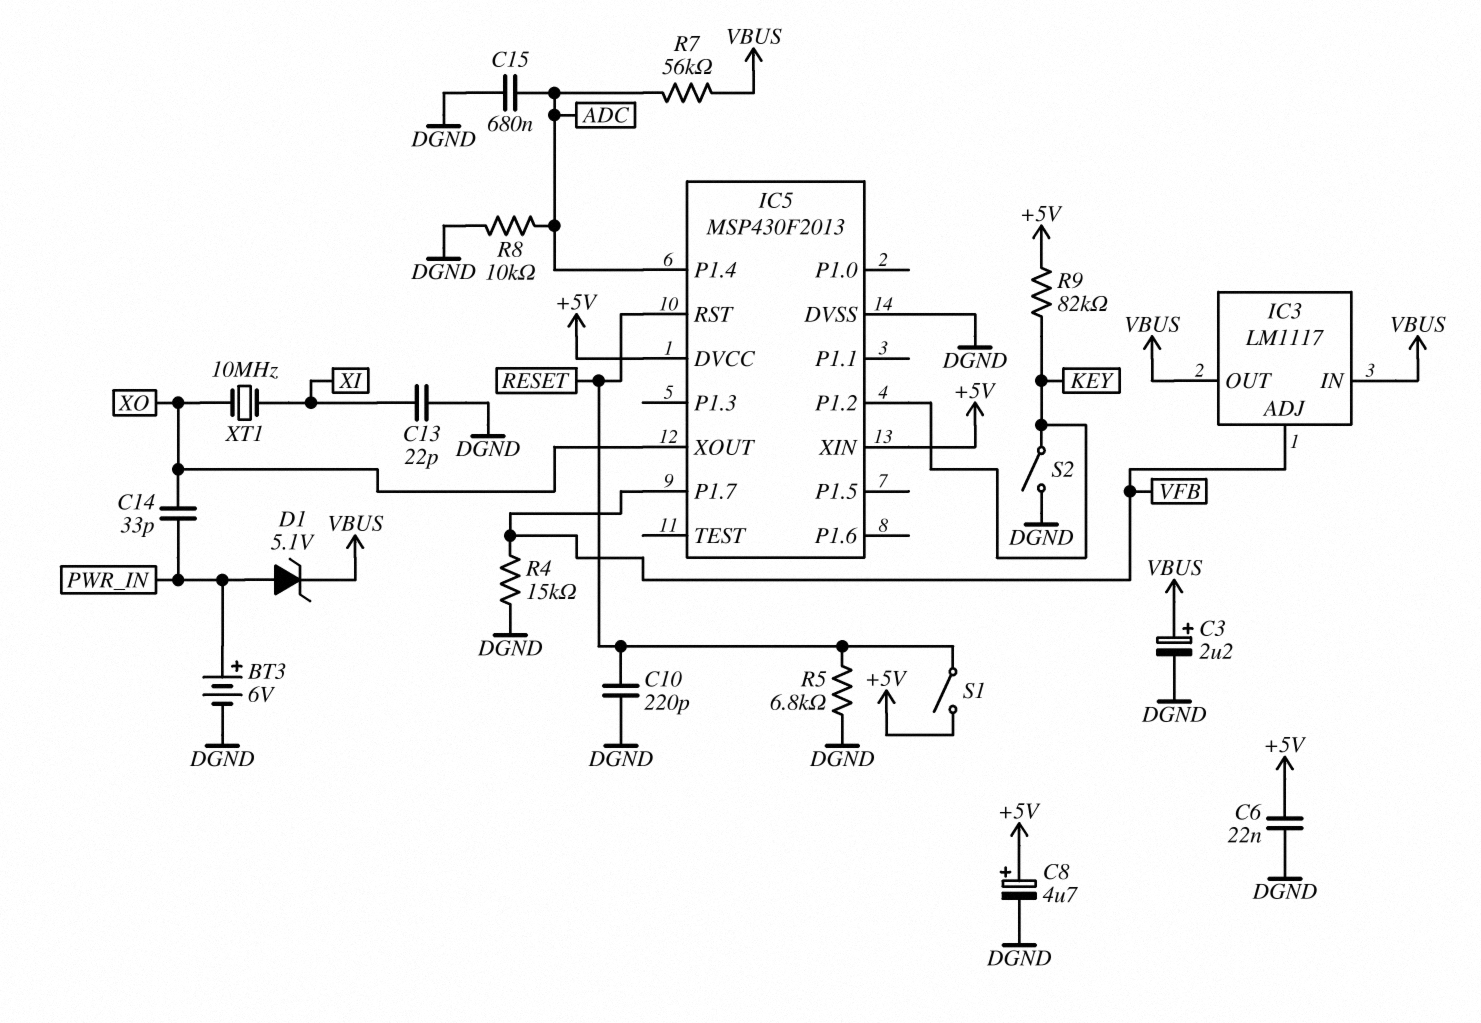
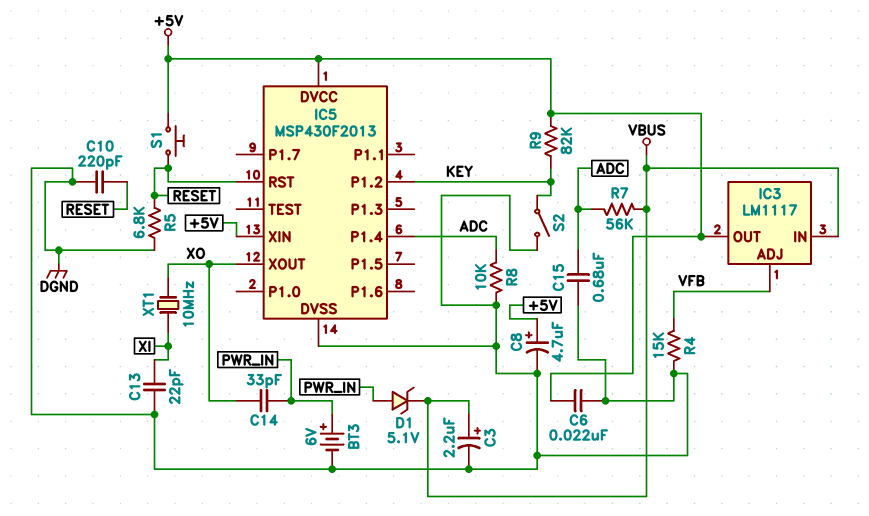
IC3 pin OUT: VBUS -> +5V
IC5 pin P1.7: VFB -> none
S1: switch (+5V, RESET) -> button (+5V, RESET)

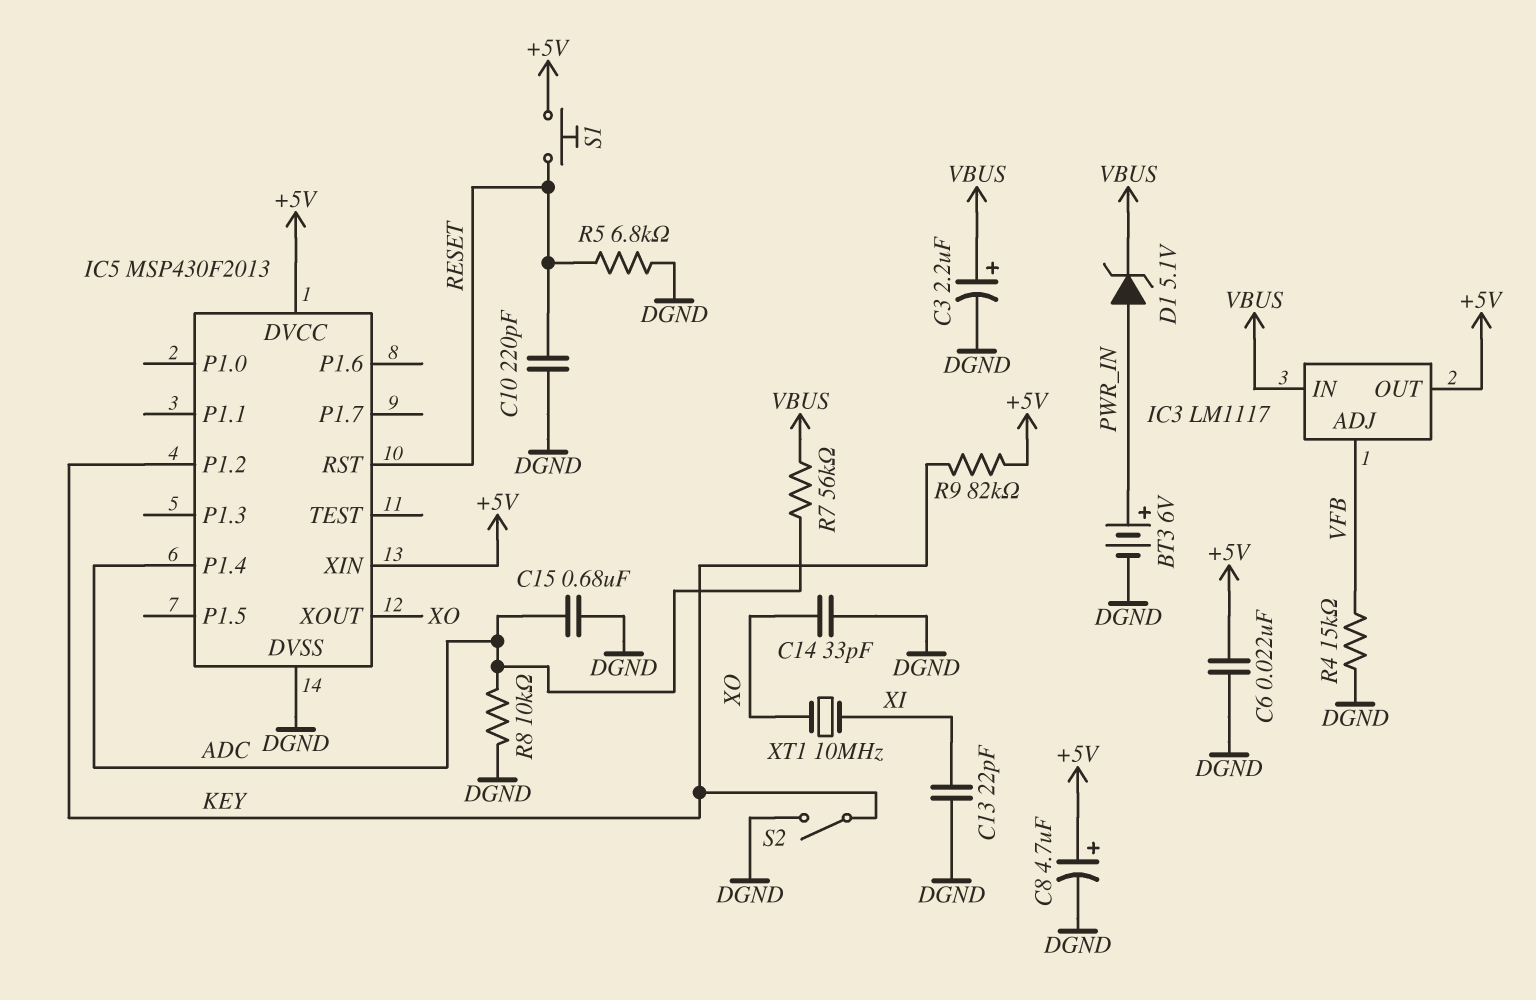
C14: 33pF (PWR_IN, XO) -> 33pF (DGND, XO)

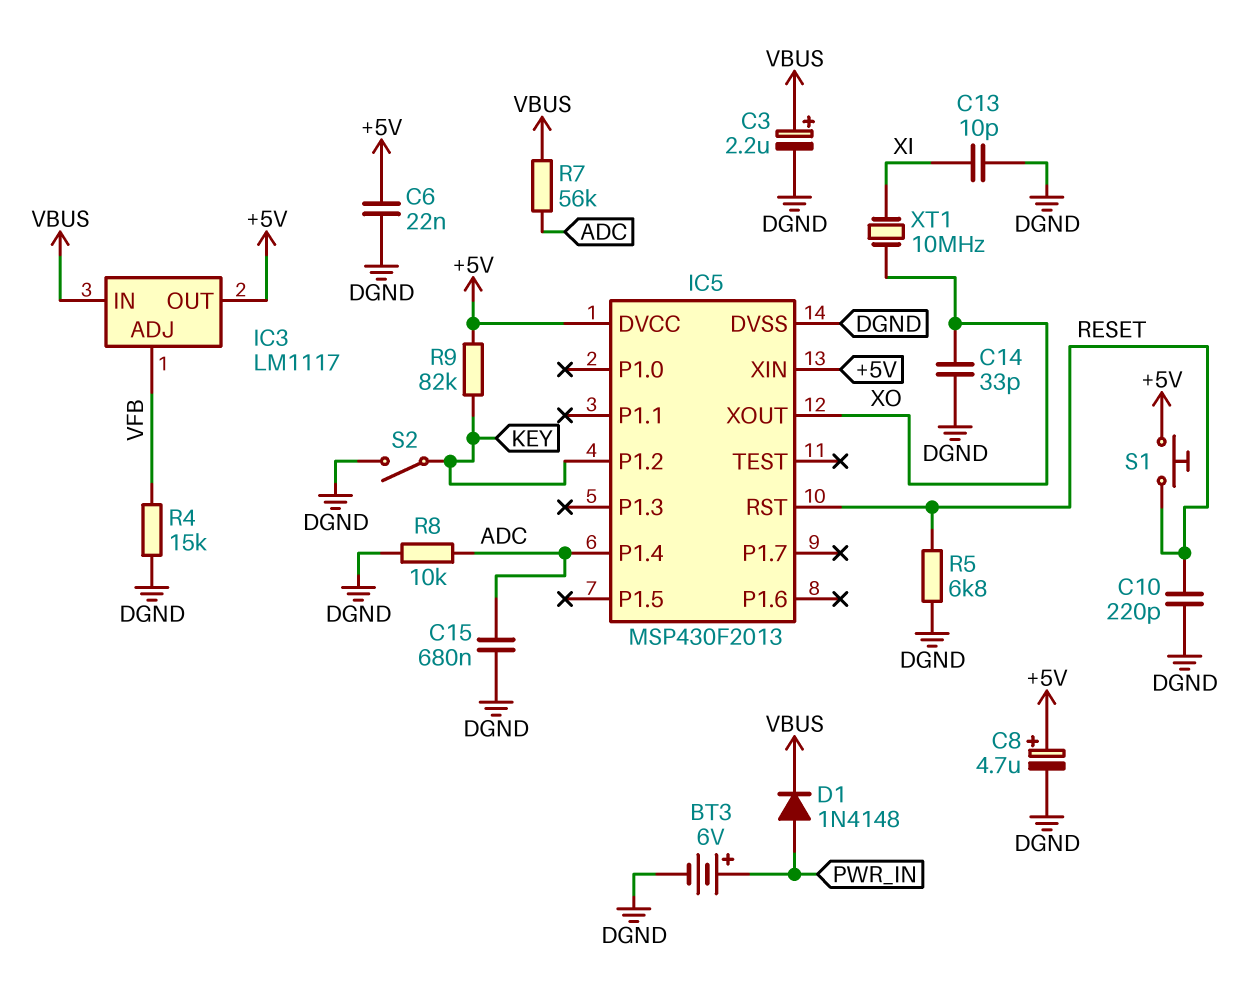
C13: 22pF (DGND, XI) -> 10pF (DGND, XI)
D1: zener 5.1V (A PWR_IN, K VBUS) -> diode 1N4148 (A PWR_IN, K VBUS)

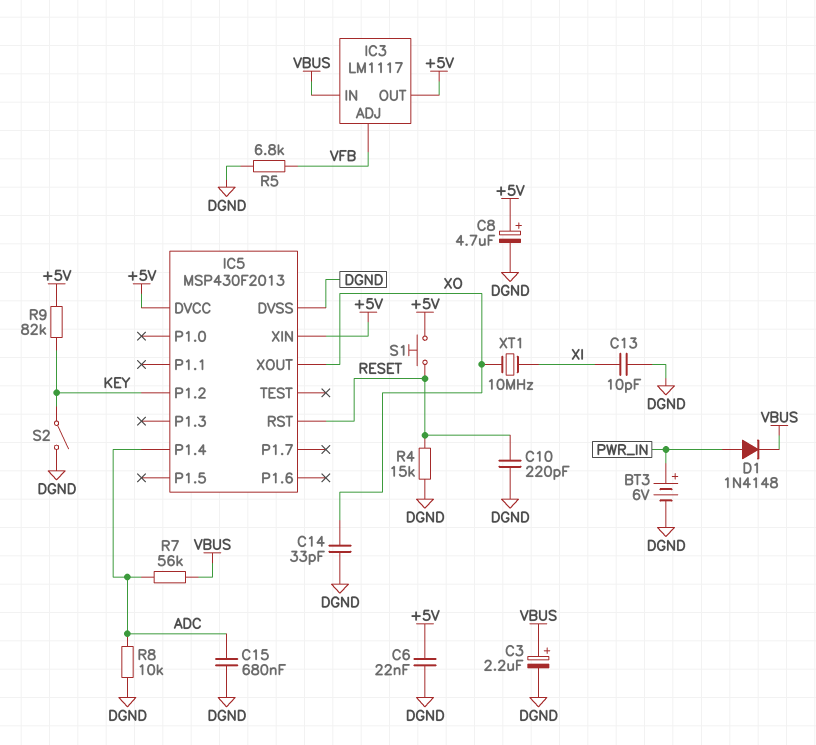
R4: 15k (DGND, VFB) -> 15k (DGND, RESET)
R5: 6.8k (DGND, RESET) -> 6.8k (DGND, VFB)

